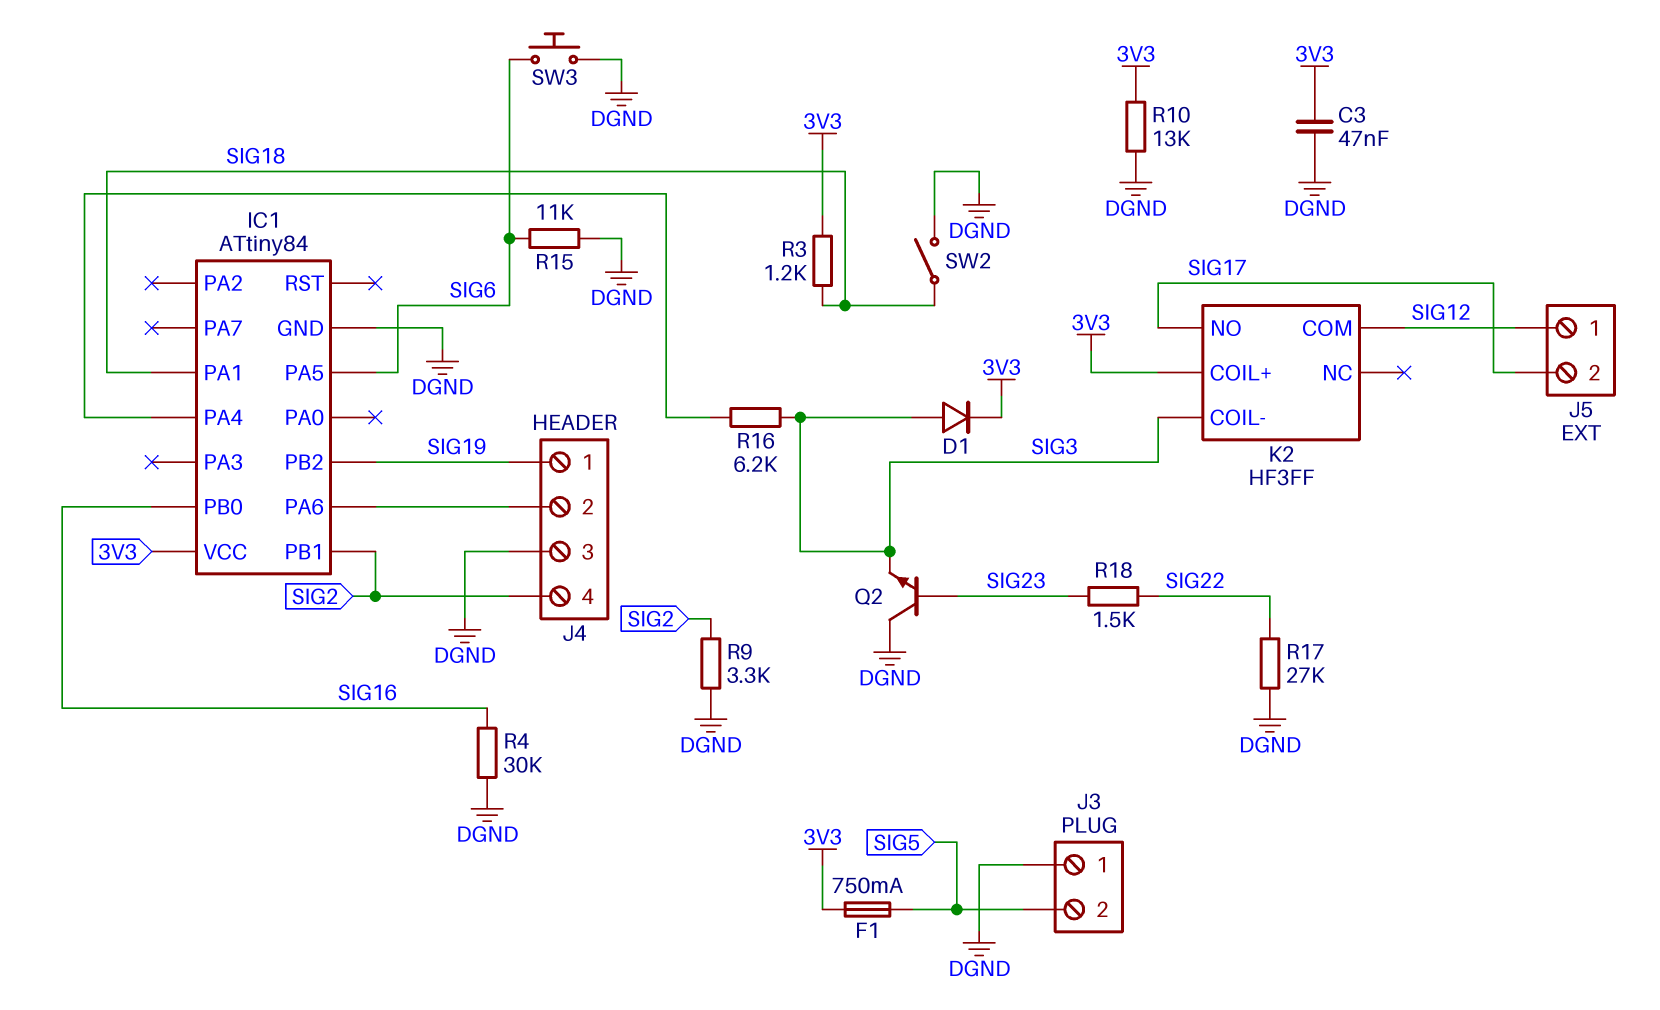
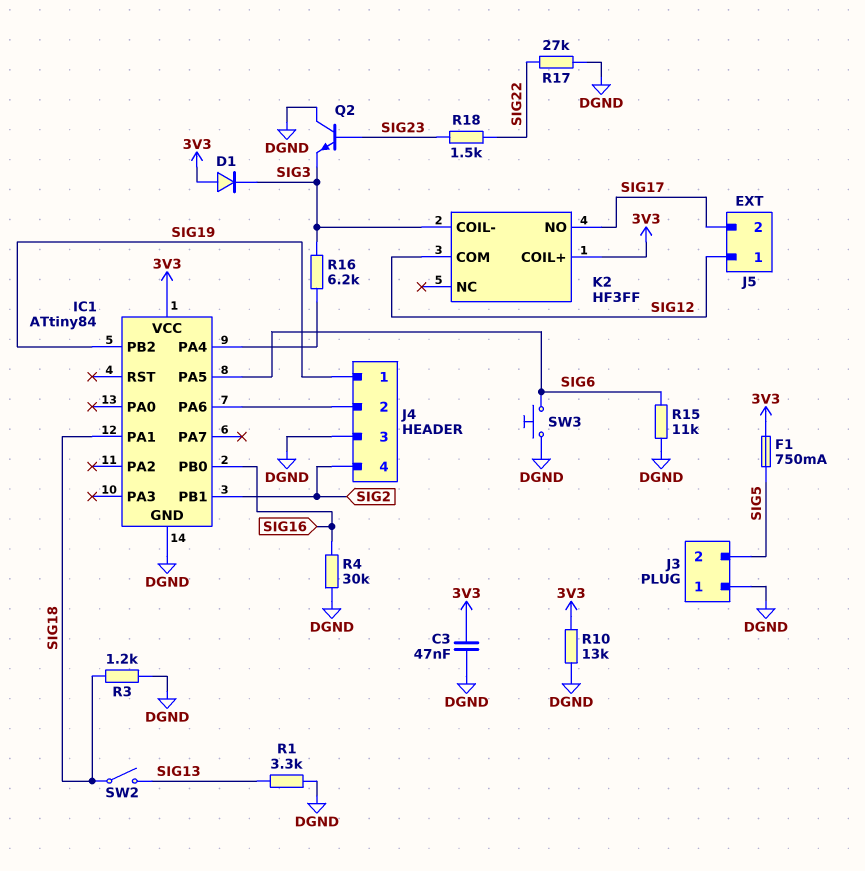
D1: diode (A SIG3, K 3V3) -> diode (A 3V3, K SIG3)
R1: none -> 3.3k (DGND, SIG13)
R3: 1.2k (3V3, SIG18) -> 1.2k (DGND, SIG18)
R9: 3.3k (DGND, SIG2) -> none
SW2: switch (DGND, SIG18) -> switch (SIG13, SIG18)

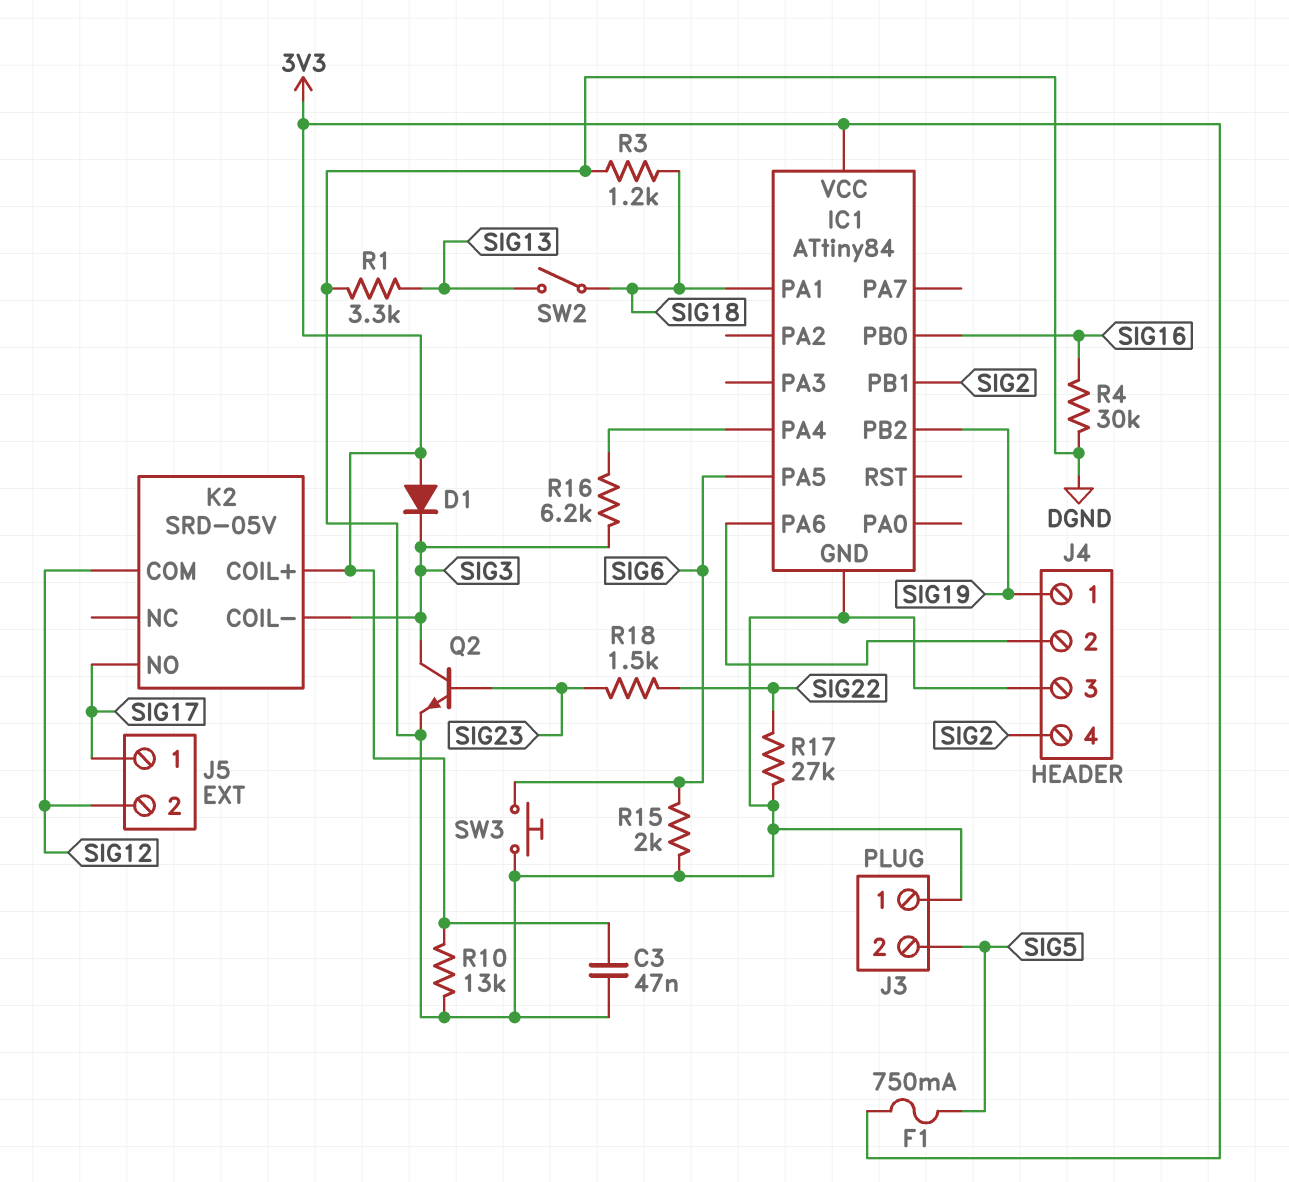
J5 pin 1: SIG12 -> SIG17
J5 pin 2: SIG17 -> SIG12
K2: HF3FF -> SRD-05V
Q2: NPN (B SIG23, C DGND, E SIG3) -> NPN (B SIG23, C SIG3, E DGND)
R15: 11k (DGND, SIG6) -> 2k (DGND, SIG6)

